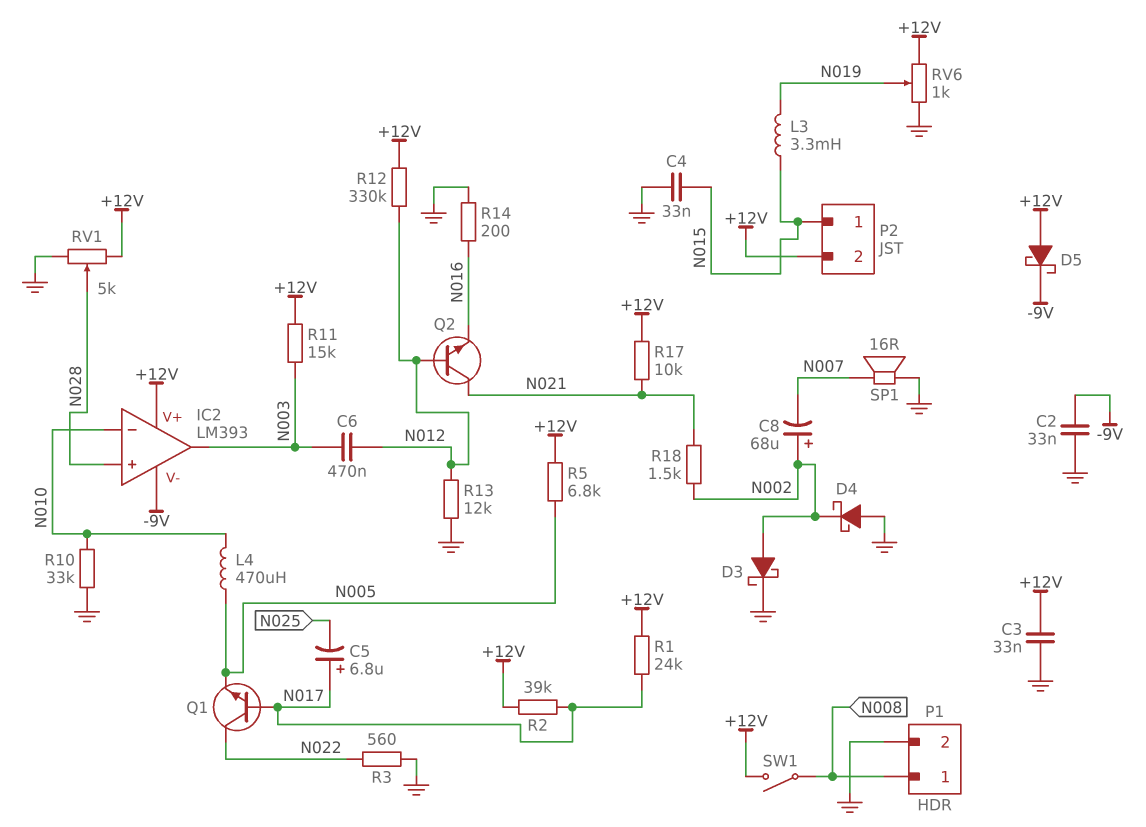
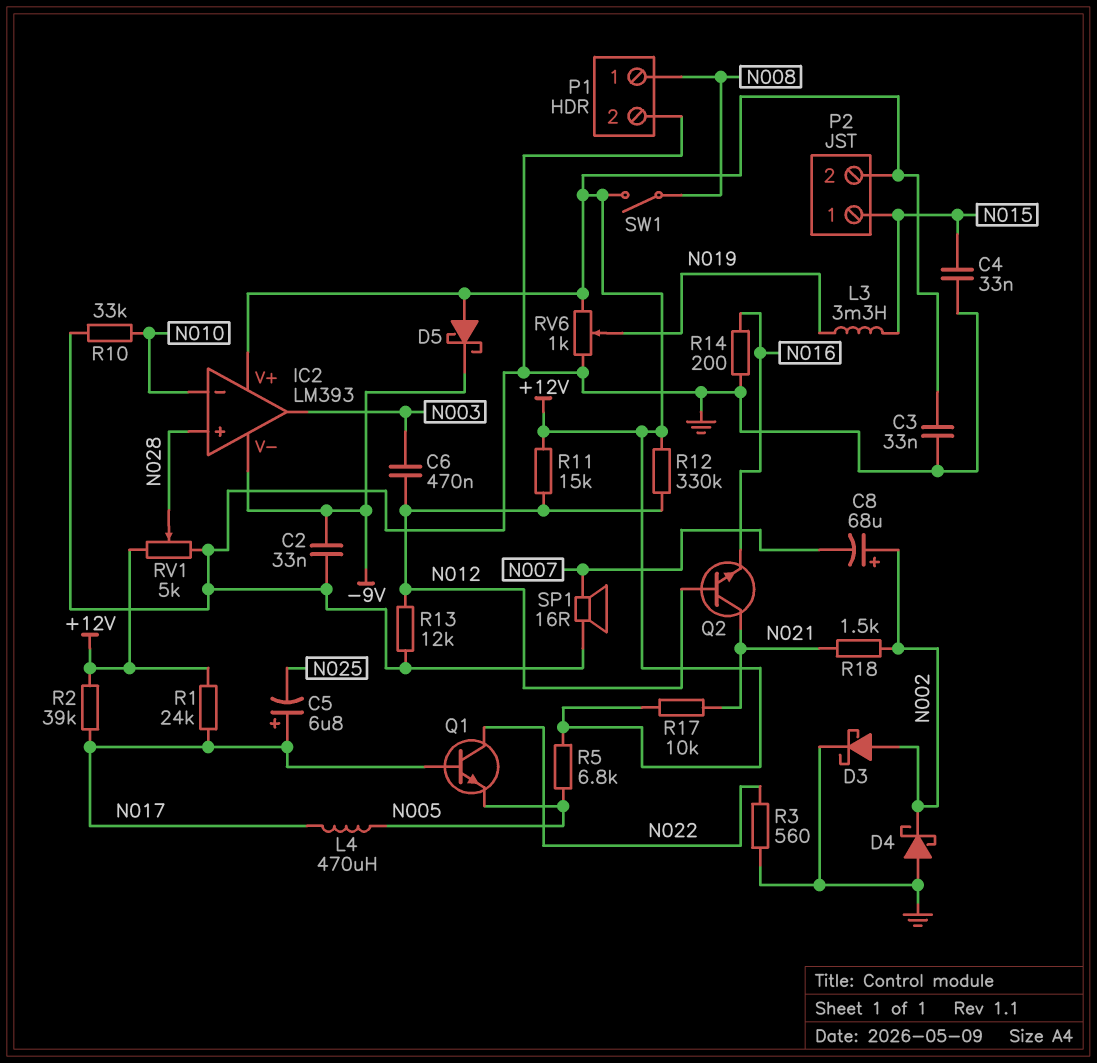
L4: 470uH (N005, N010) -> 470uH (N005, N017)
R11: 15k (+12V, N003) -> 15k (+12V, N012)

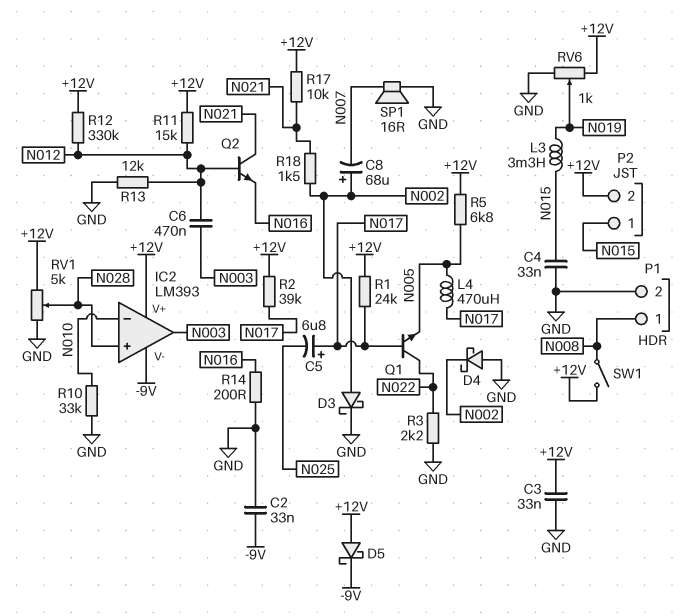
R3: 560 (GND, N022) -> 2.2k (GND, N022)

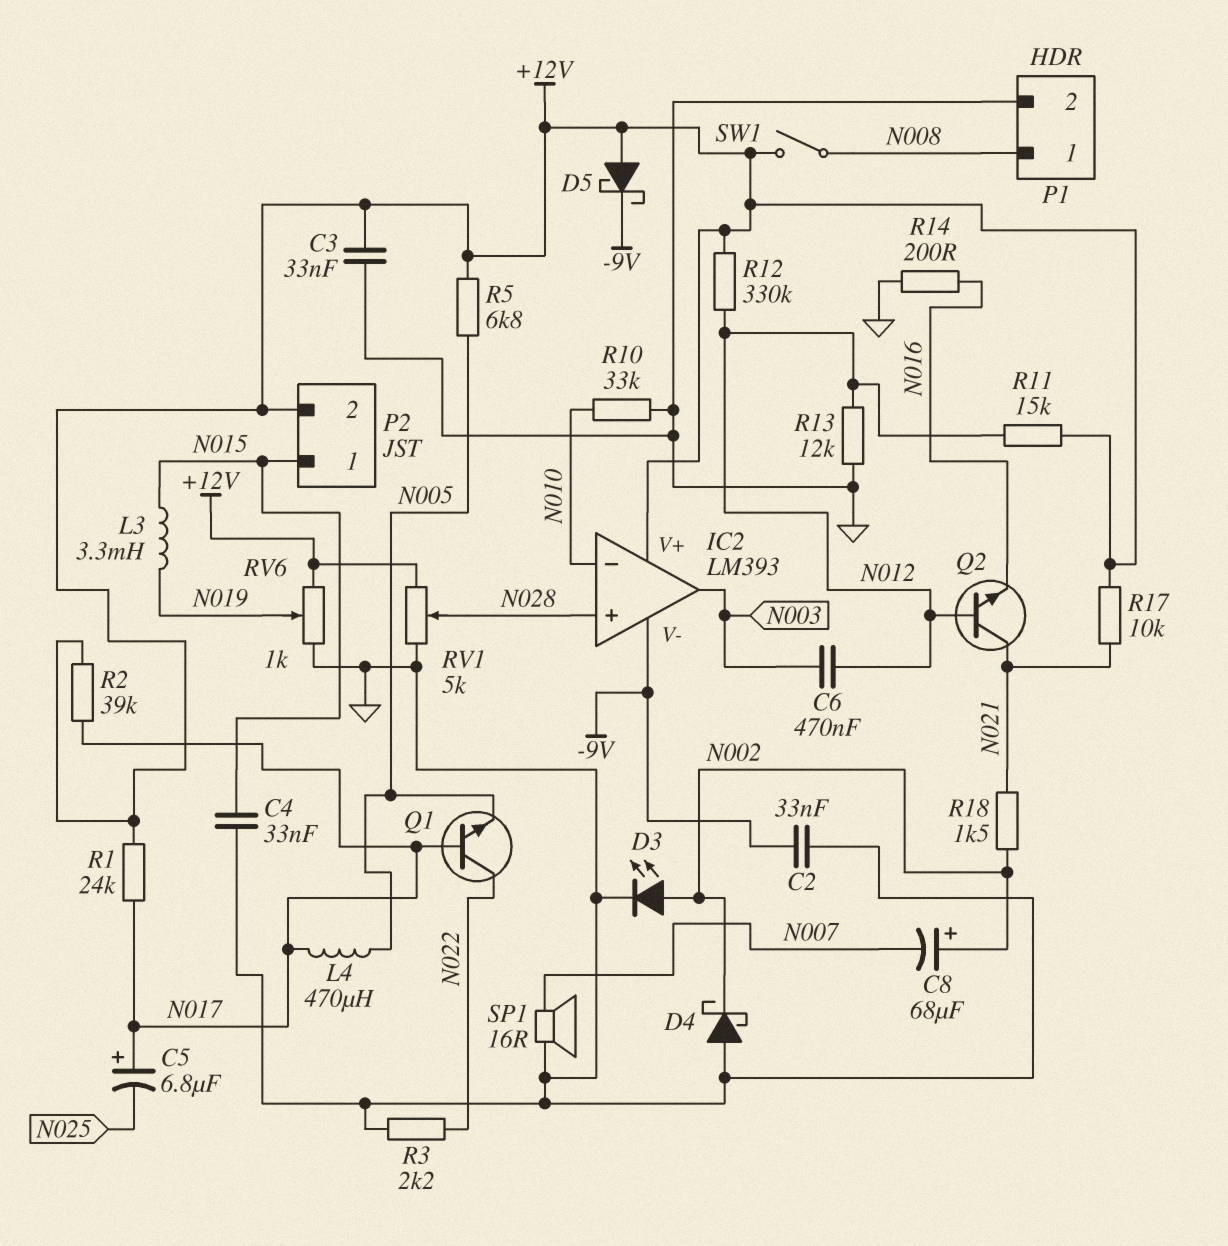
D3: schottky (A N002, K GND) -> LED (A N002, K GND)

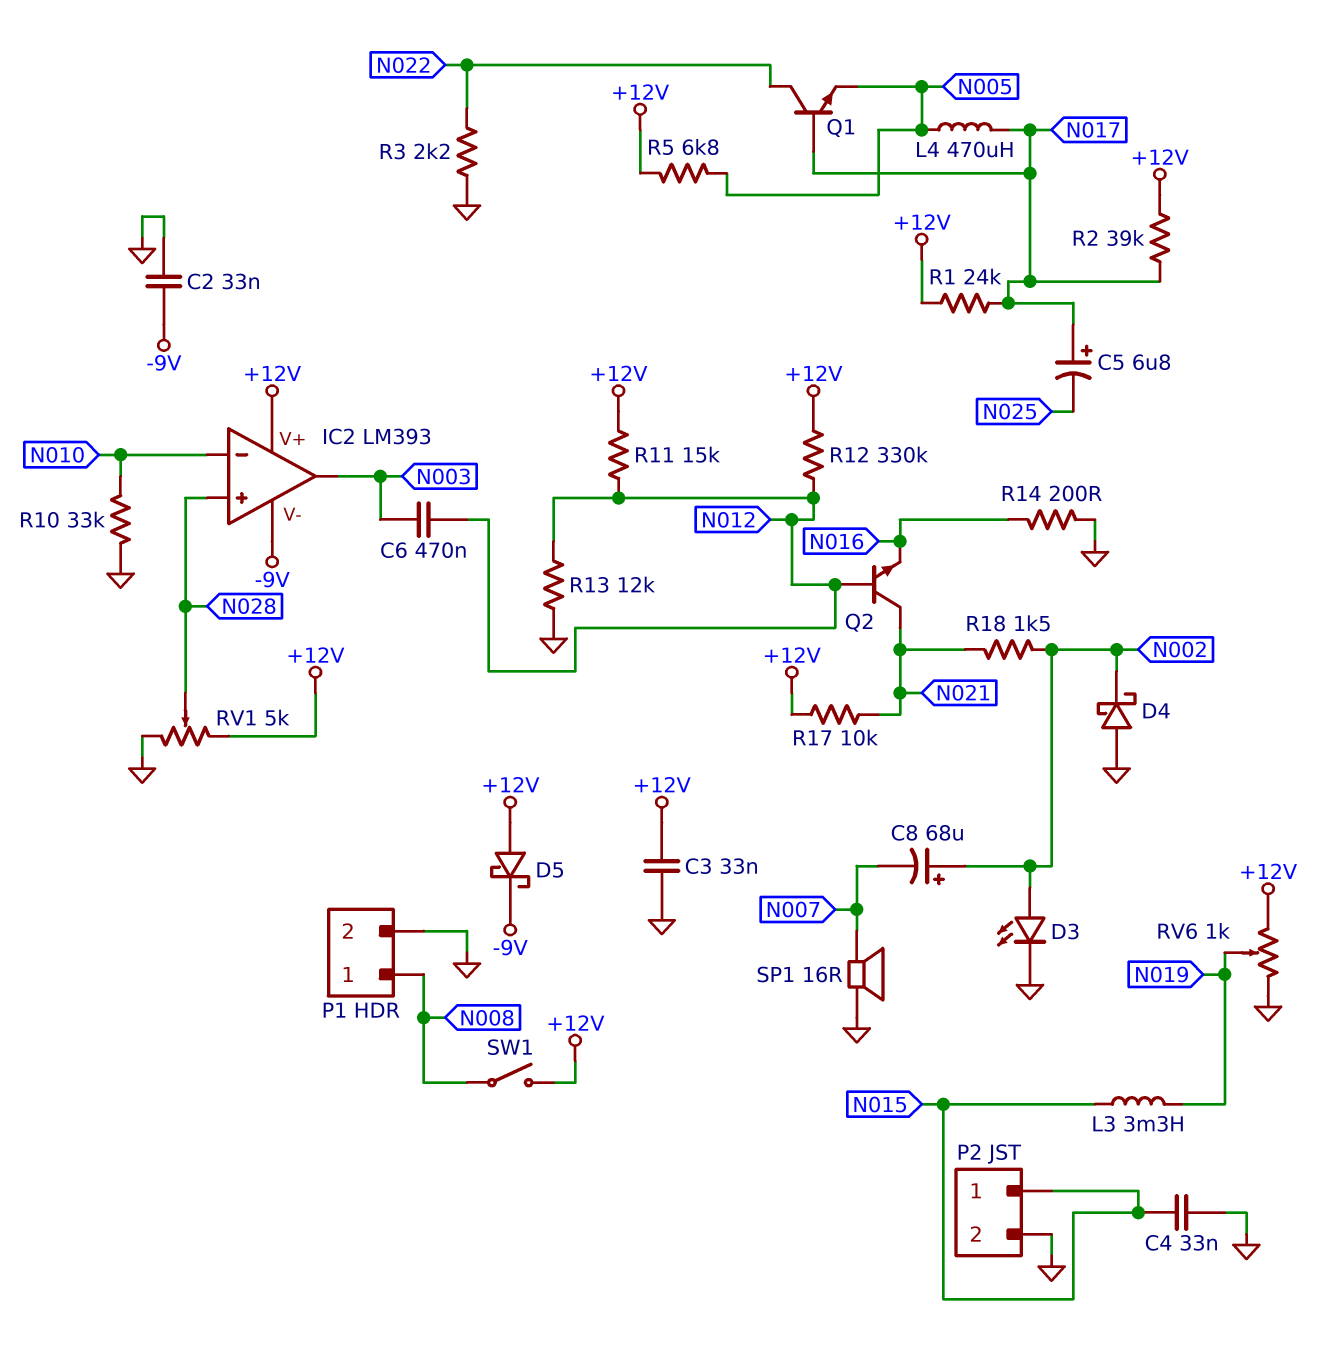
P2 pin 2: +12V -> GND

